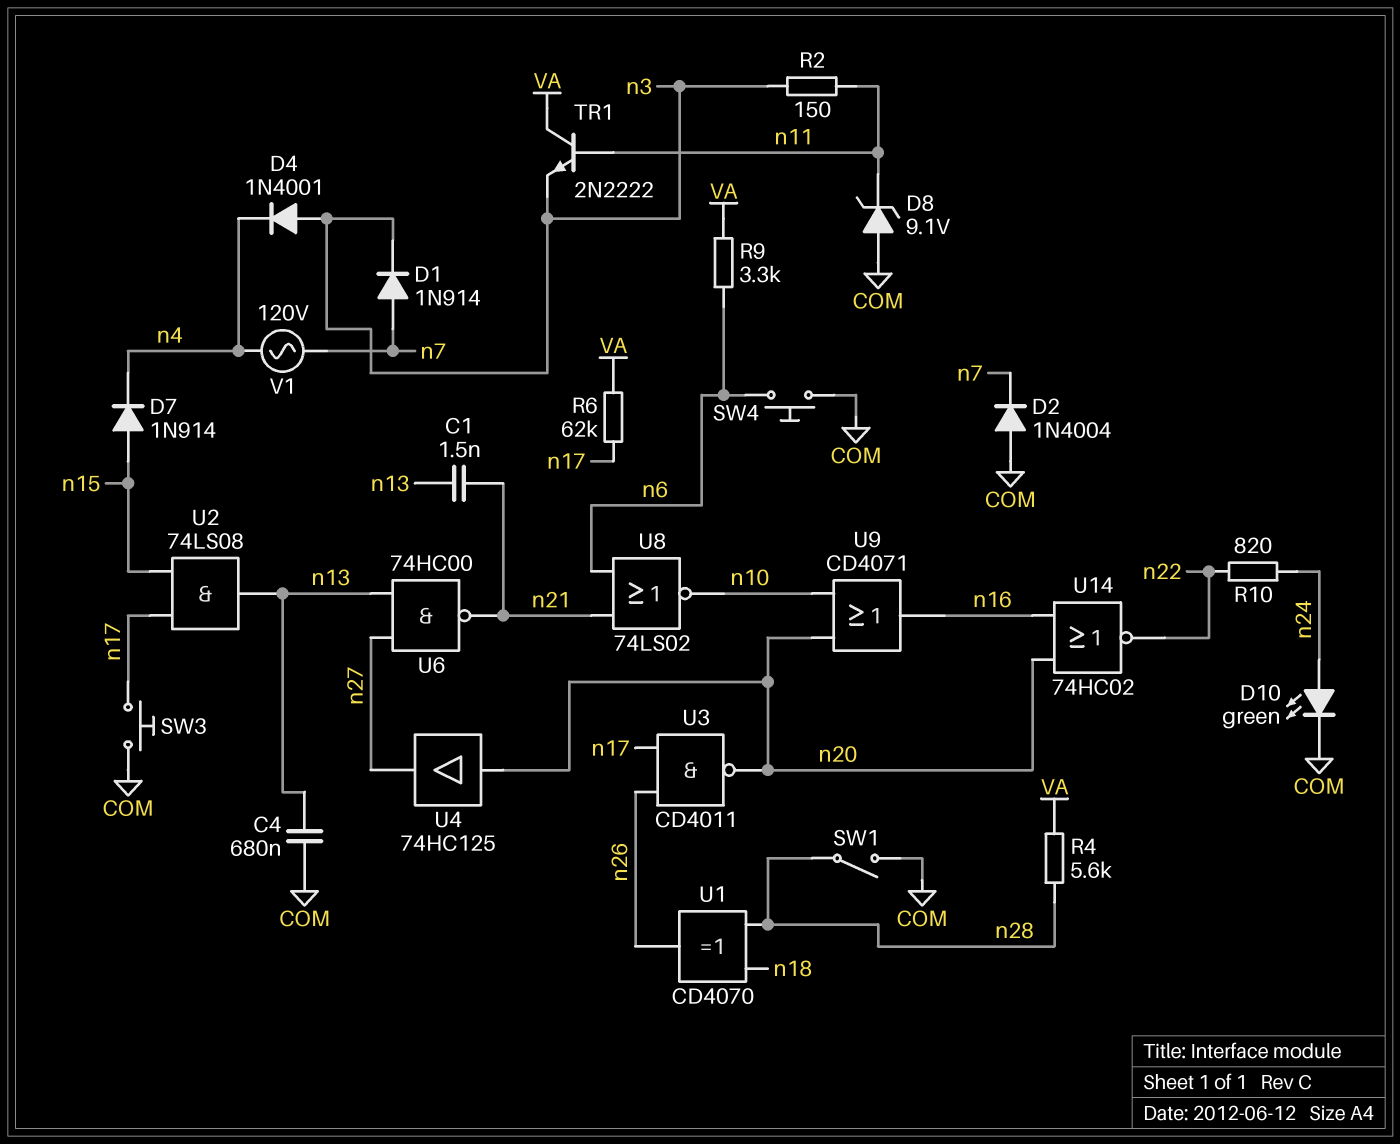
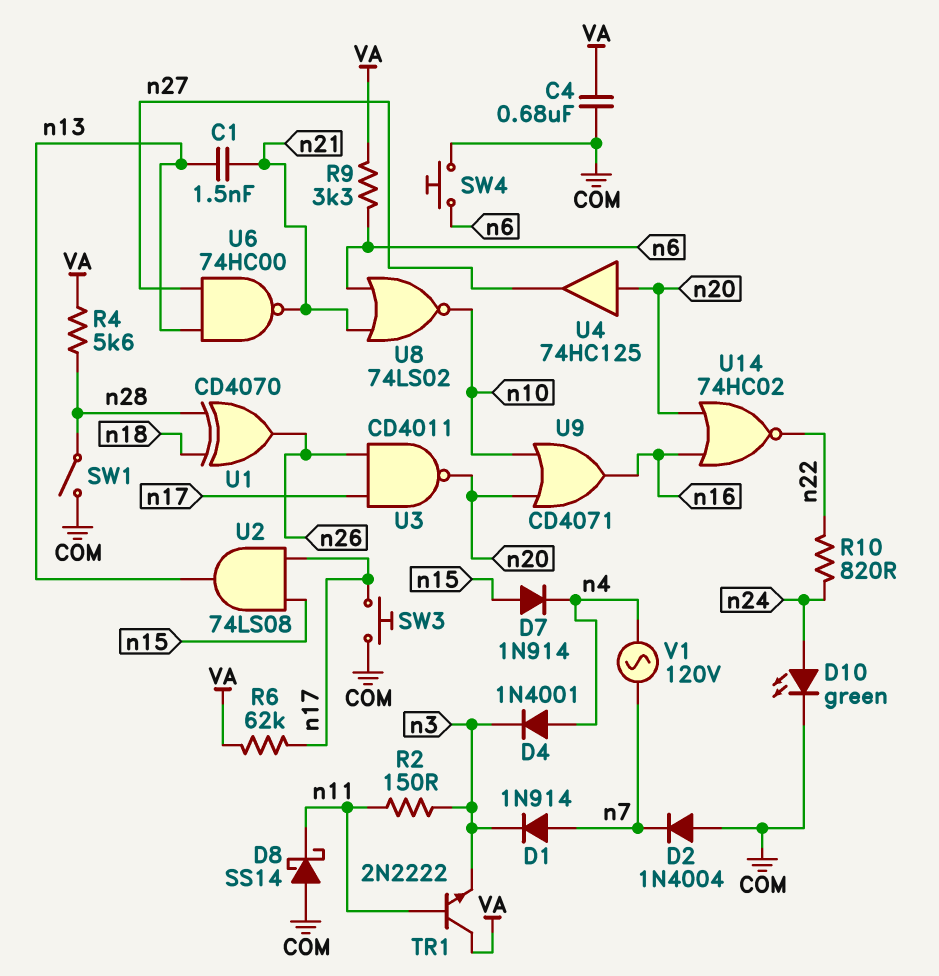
C4: 680nF (COM, n13) -> 680nF (COM, VA)
D4: diode 1N4001 (A n3, K n4) -> diode 1N4001 (A n4, K n3)
D8: zener 9.1V (A COM, K n11) -> schottky SS14 (A COM, K n11)

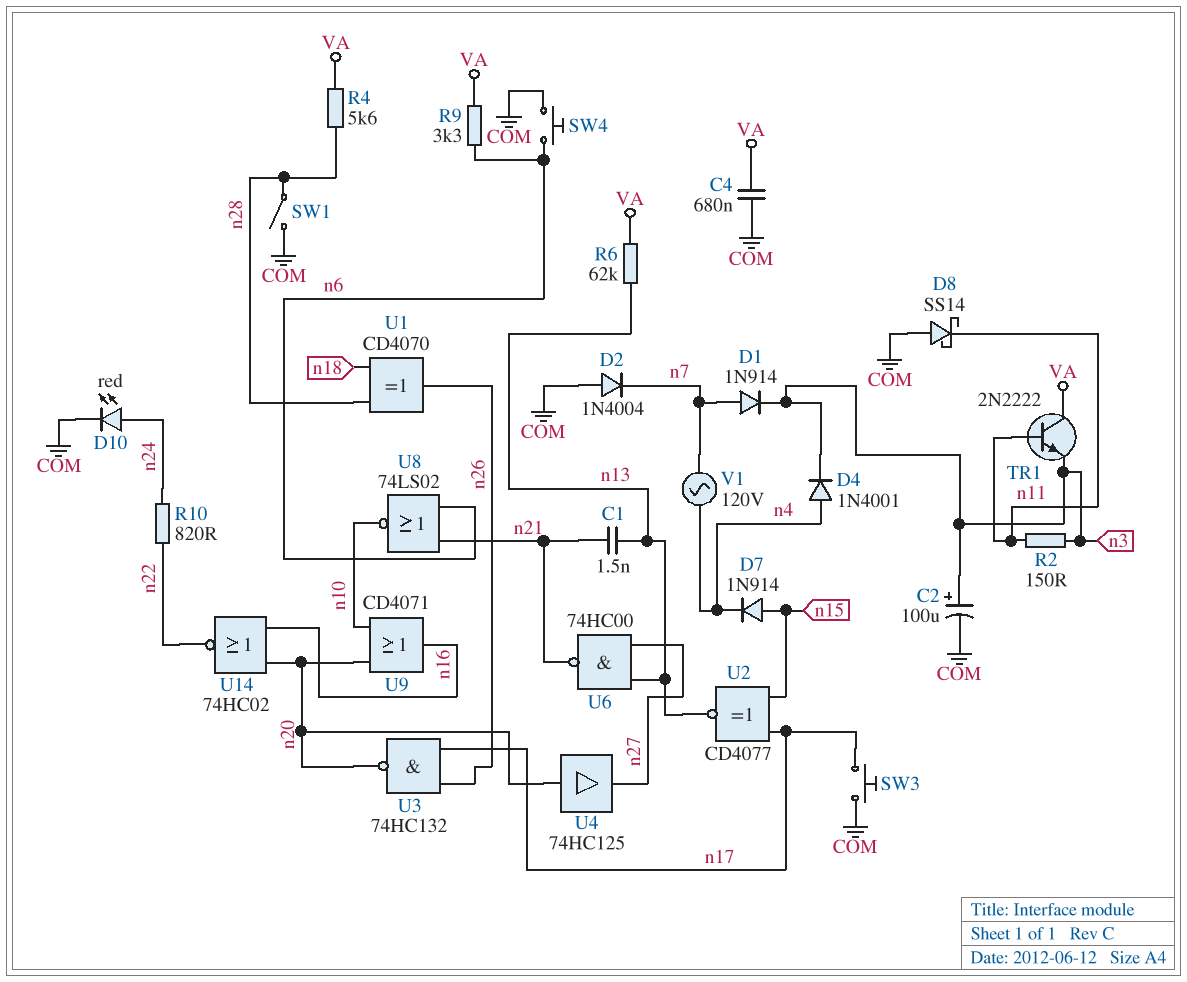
C2: none -> 100uF (plus n3, minus COM)
D10: LED green (A n24, K COM) -> LED red (A n24, K COM)
R6: 62k (VA, n17) -> 62k (VA, n13)
U2: AND 74LS08 (in n15, in n17, out n13) -> XNOR CD4077 (in n15, in n17, out n13)
U3: NAND CD4011 (in n17, in n26, out n20) -> NAND 74HC132 (in n17, in n26, out n20)

